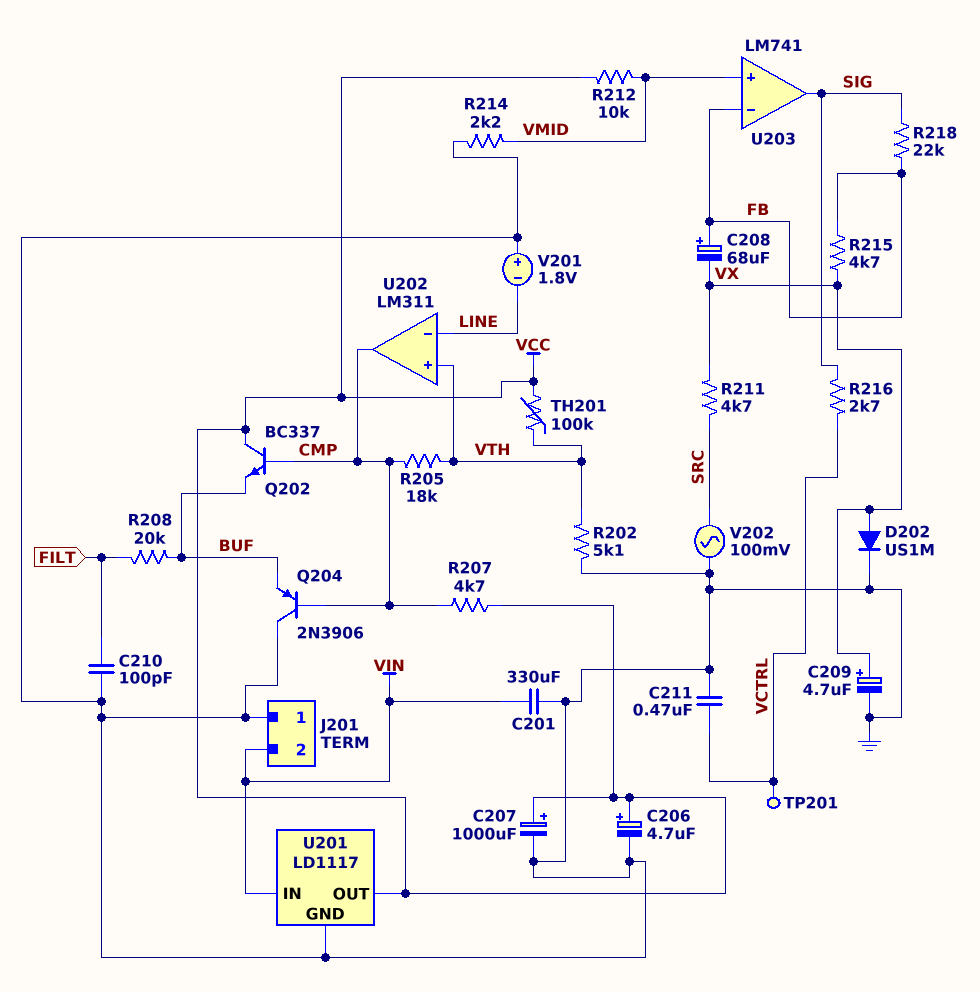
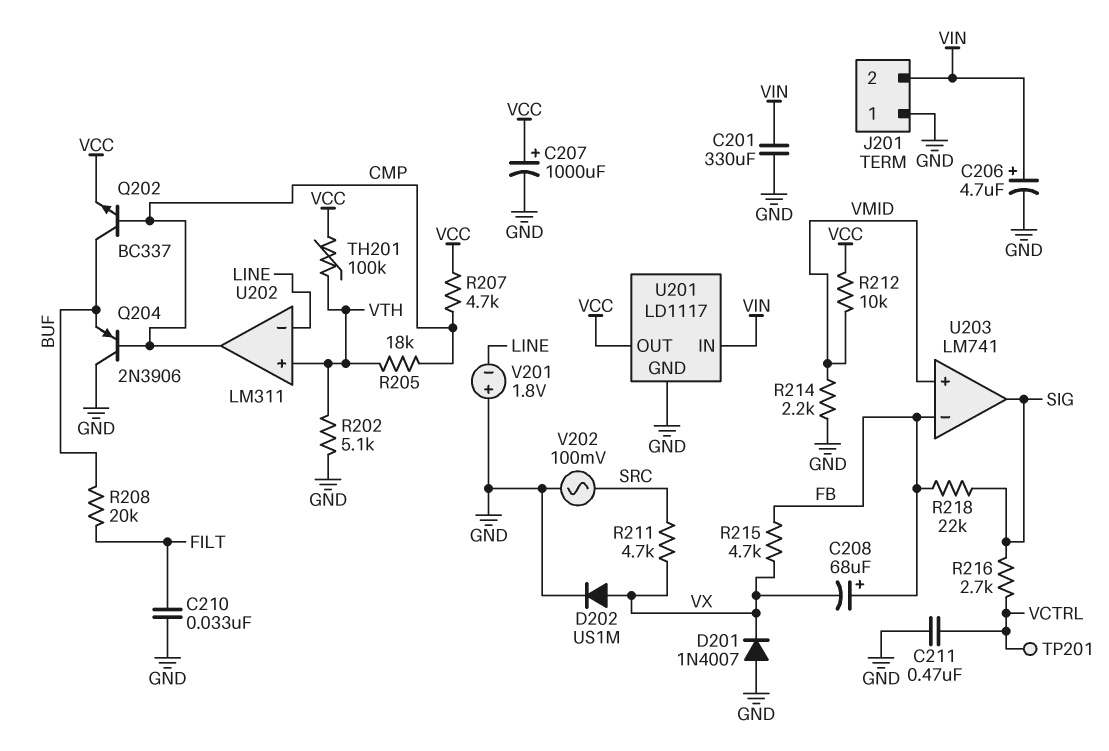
C206: 4.7uF (plus VCC, minus GND) -> 4.7uF (plus VIN, minus GND)
C209: 4.7uF (plus VX, minus GND) -> none
C210: 100pF (FILT, GND) -> 33nF (FILT, GND)
D201: none -> diode 1N4007 (A GND, K VX)
Q202: NPN BC337 (B CMP, C VCC, E BUF) -> NPN BC337 (B CMP, C BUF, E VCC)

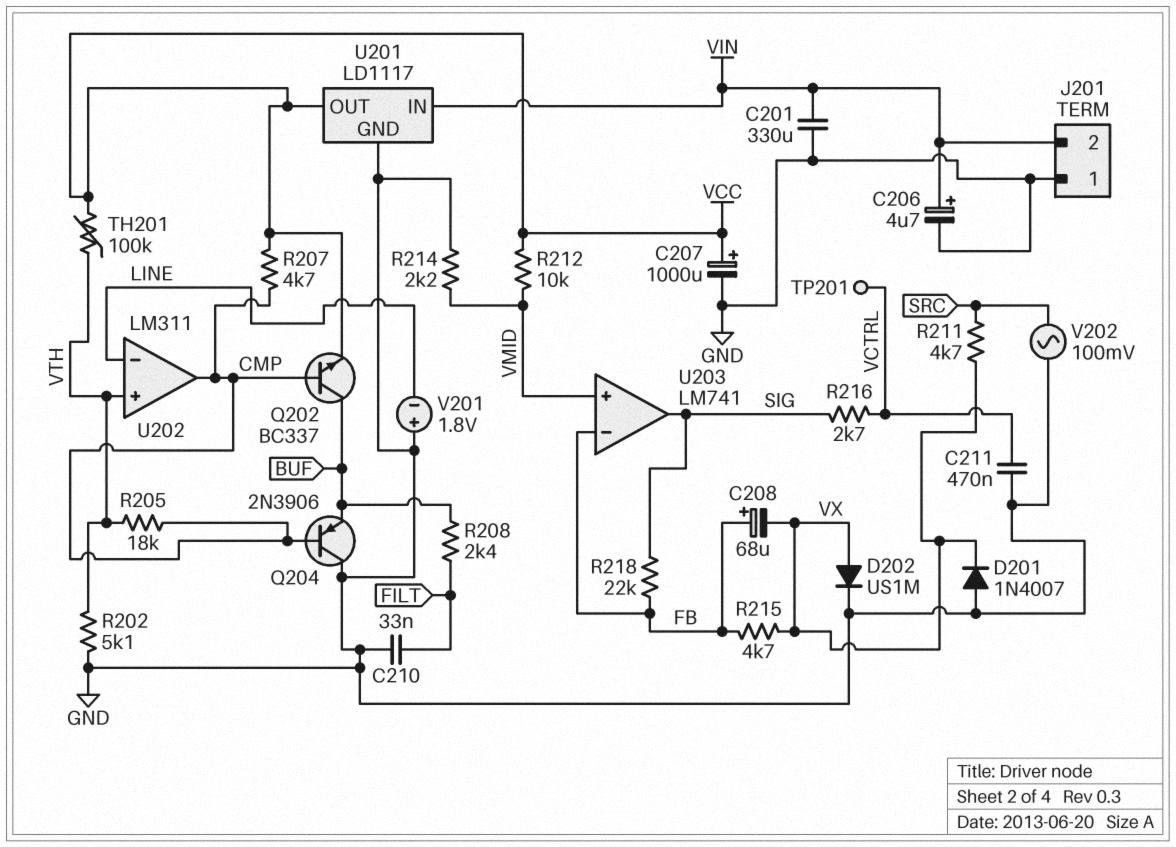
R208: 20k (BUF, FILT) -> 2.4k (BUF, FILT)

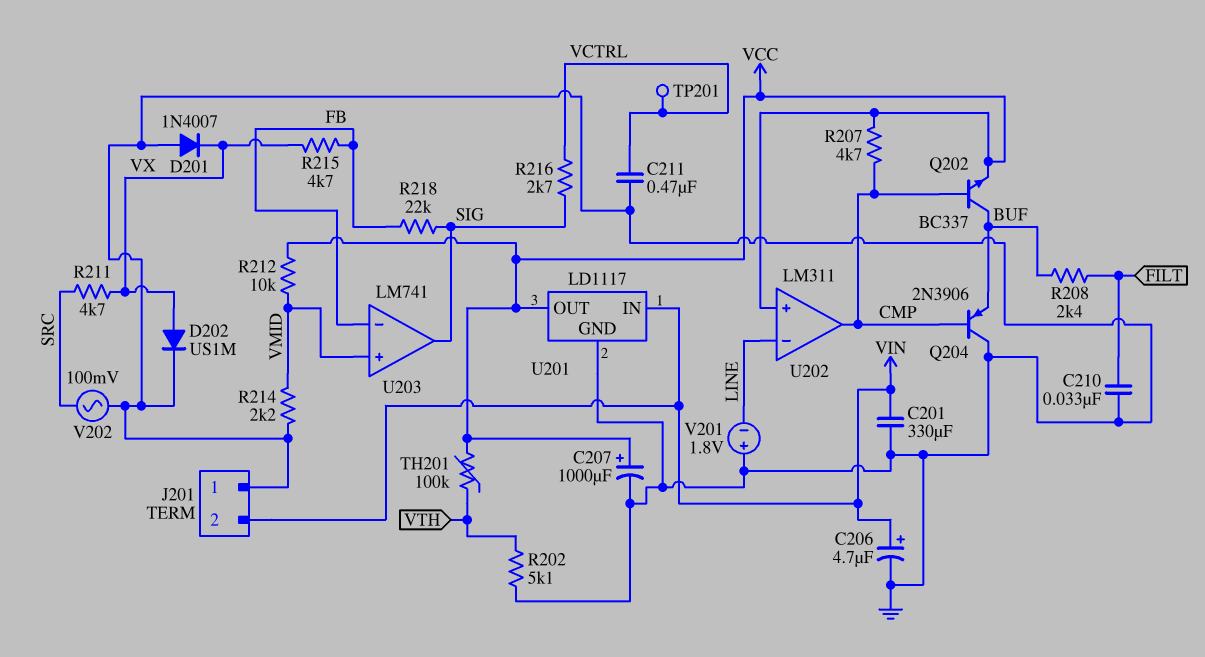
C208: 68uF (plus FB, minus VX) -> none
R205: 18k (CMP, VTH) -> none
U202 pin in+: VTH -> VCC

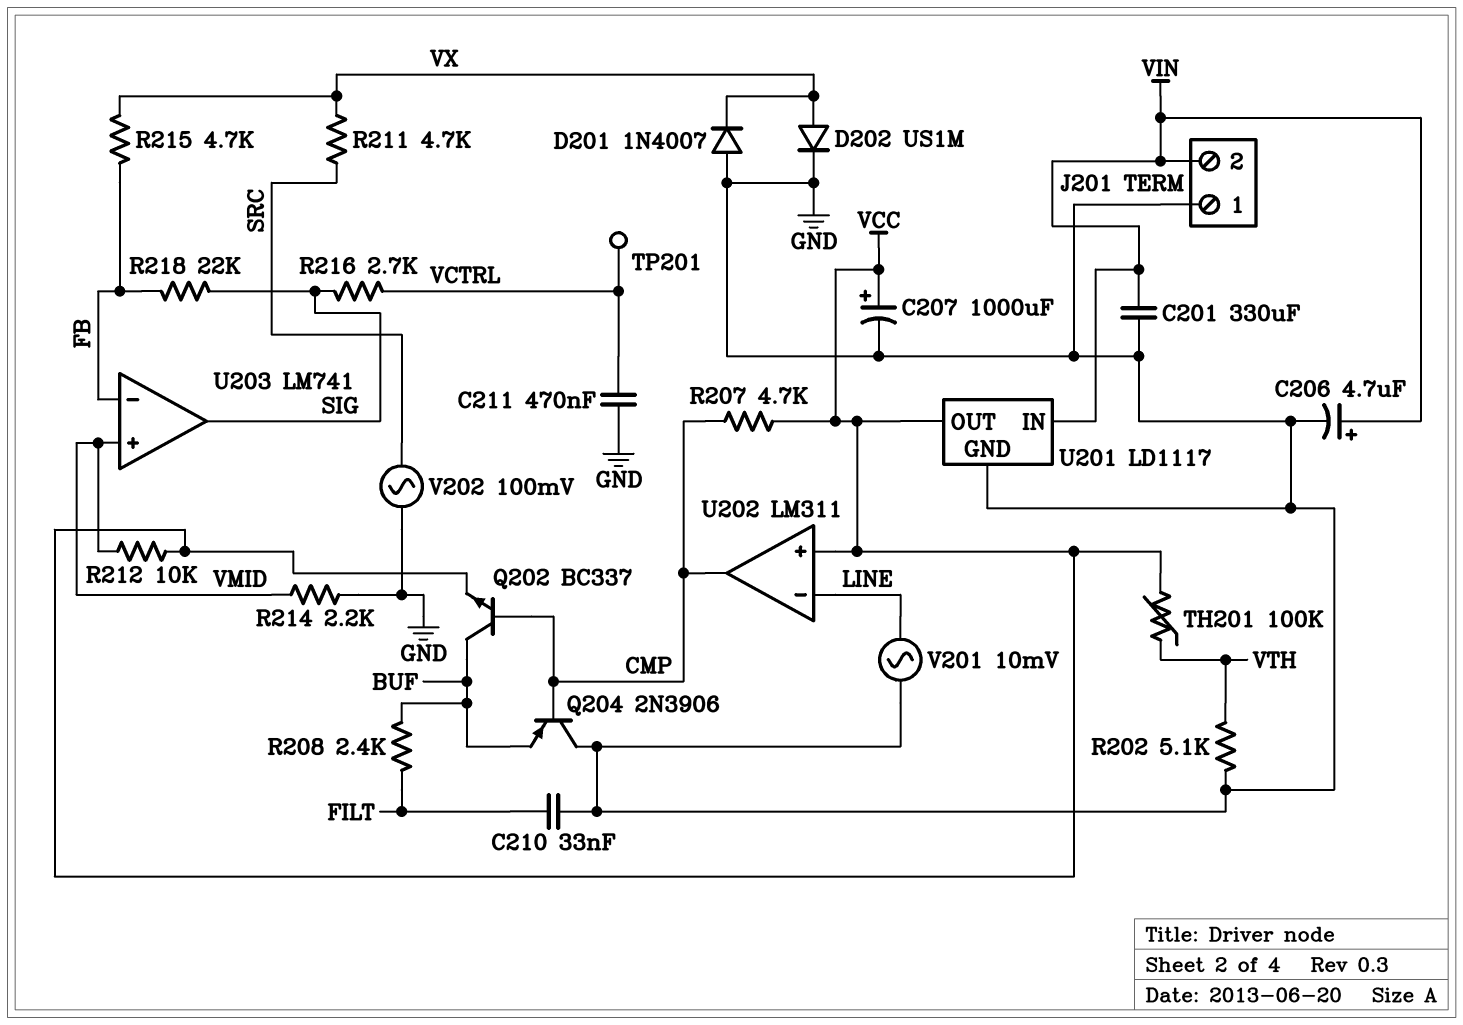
V201: 1.8V (plus GND, minus LINE) -> AC 10mV (GND, LINE)

